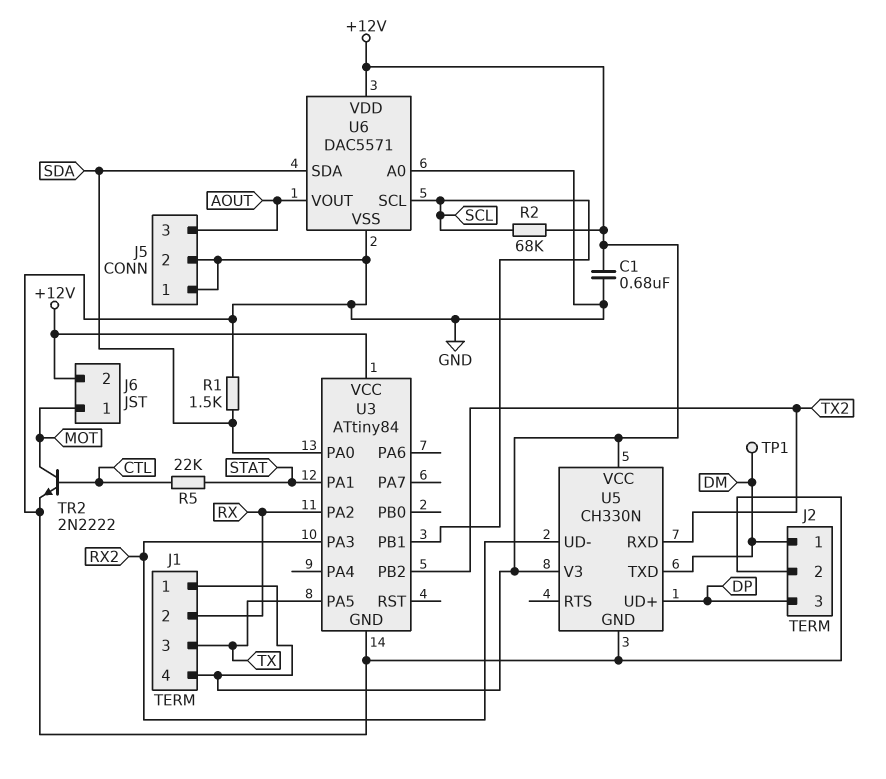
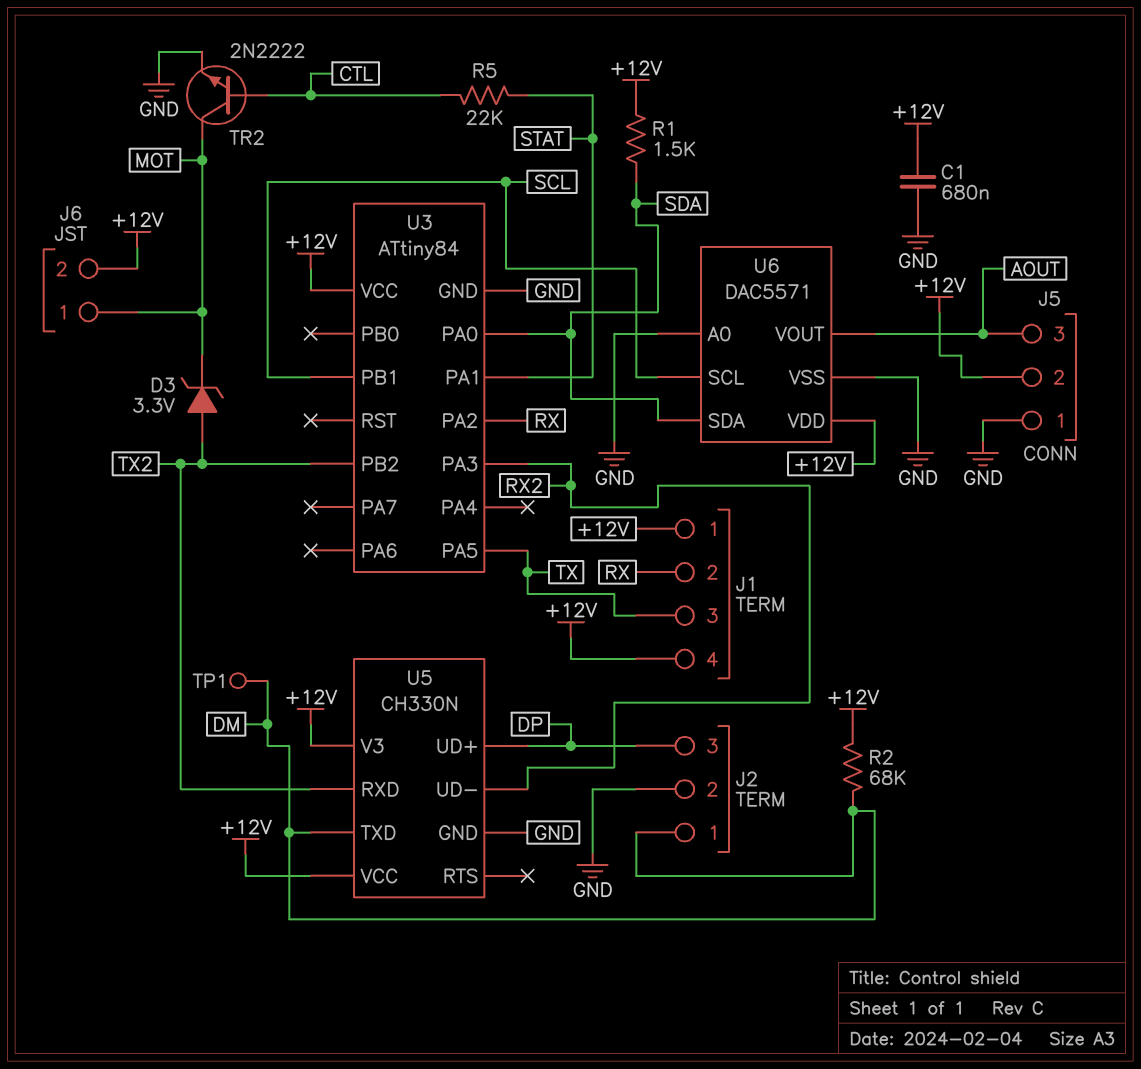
D3: none -> zener 3.3V (A TX2, K MOT)
J5 pin 2: GND -> +12V
R1: 1.5k (GND, SDA) -> 1.5k (+12V, SDA)
R2: 68k (+12V, SCL) -> 68k (+12V, DM)

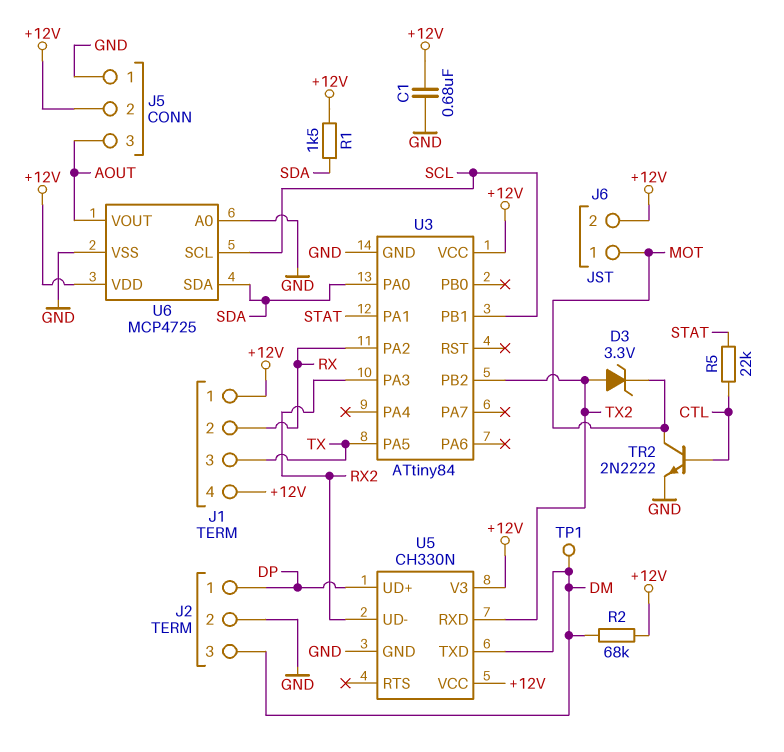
J2 pin 1: DM -> DP
J2 pin 3: DP -> DM
U6: DAC5571 -> MCP4725

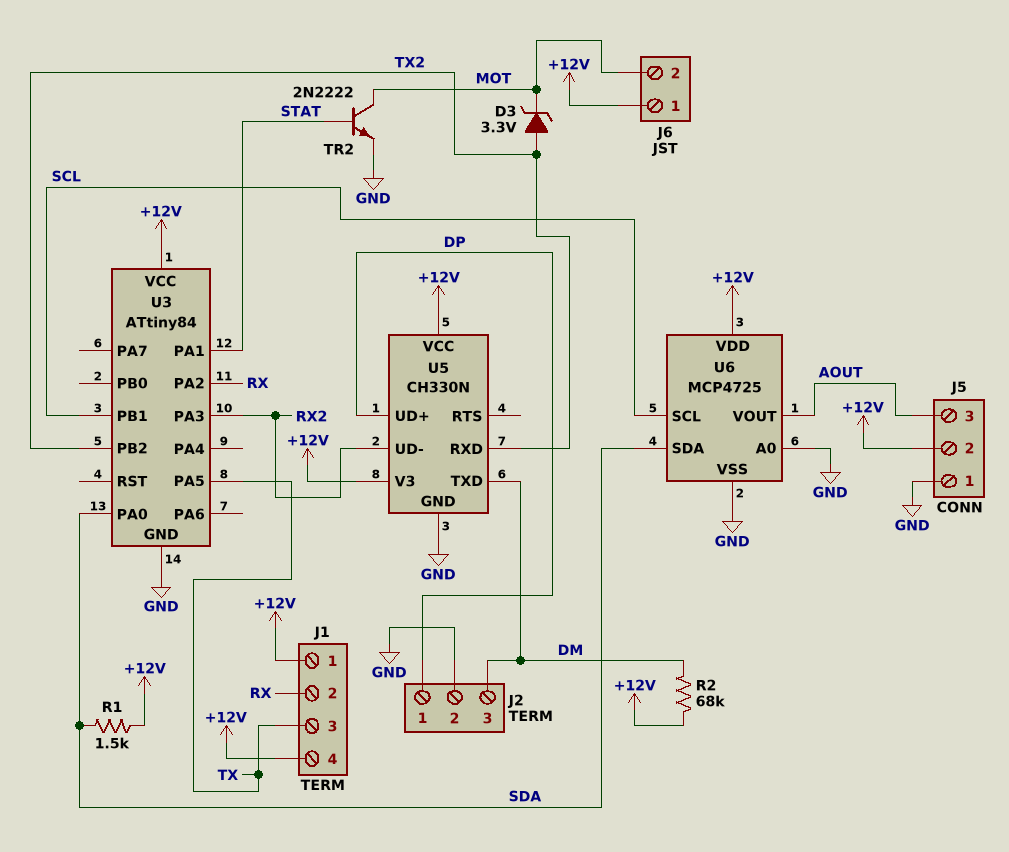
C1: 680nF (+12V, GND) -> none
J6 pin 1: MOT -> +12V
J6 pin 2: +12V -> MOT
R5: 22k (CTL, STAT) -> none
TP1: test point (DM) -> none
TR2: NPN 2N2222 (B CTL, C MOT, E GND) -> NPN 2N2222 (B STAT, C MOT, E GND)

